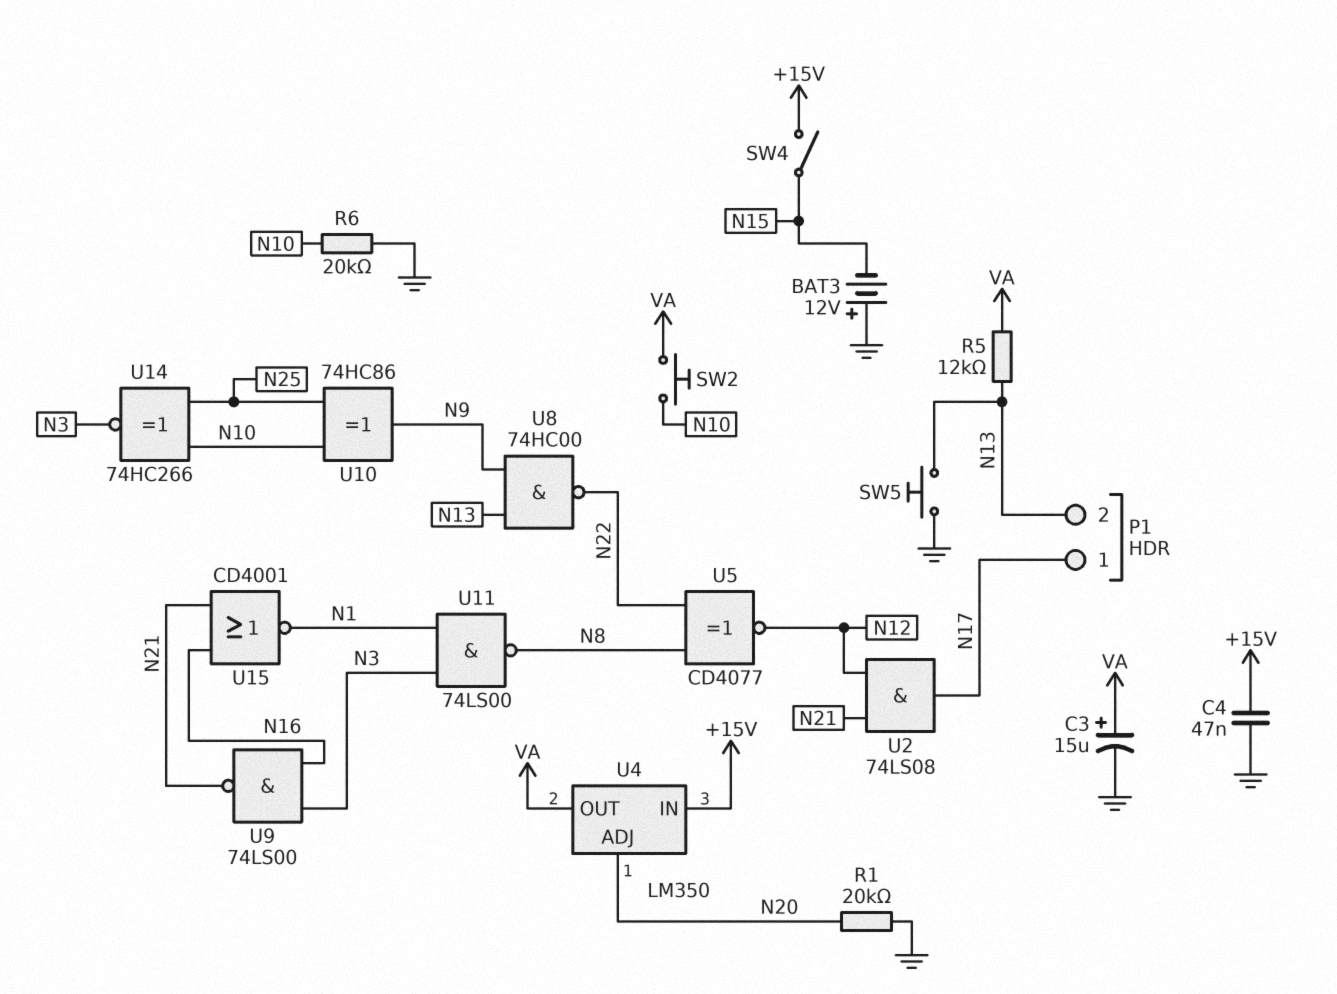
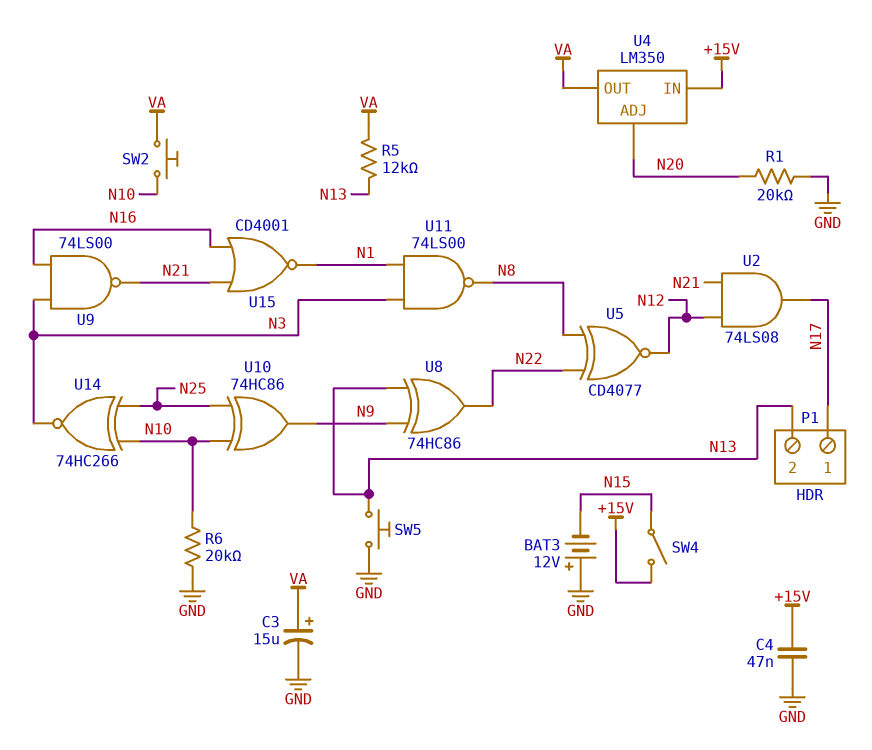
U8: NAND 74HC00 (in N9, in N13, out N22) -> XOR 74HC86 (in N9, in N13, out N22)

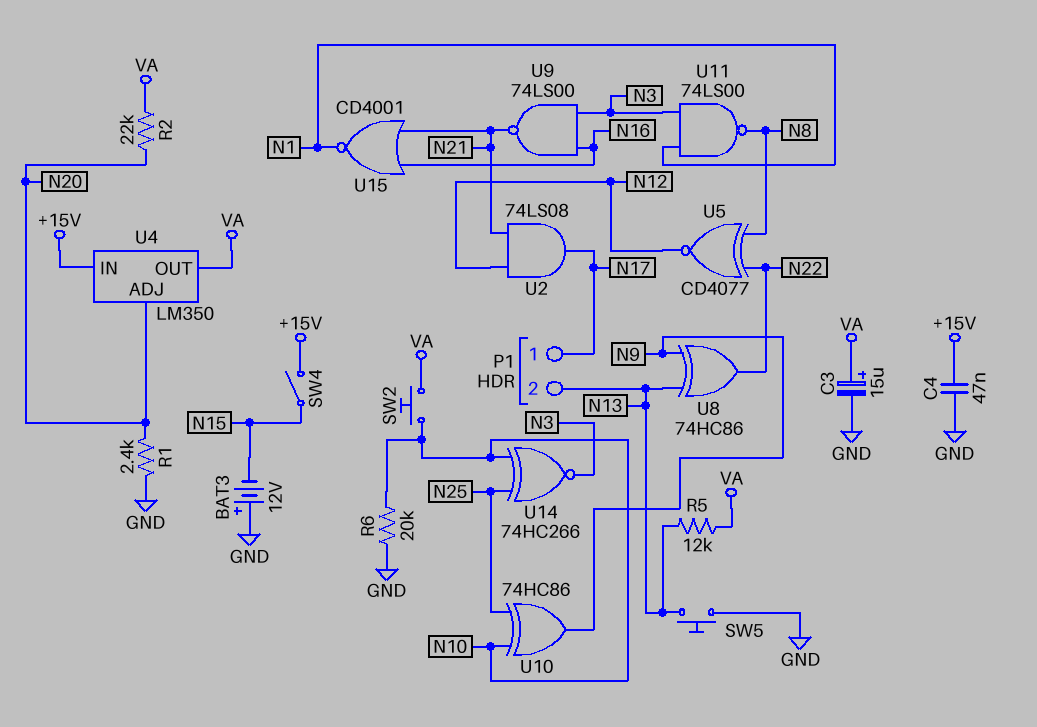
R1: 20k (GND, N20) -> 2.4k (GND, N20)
R2: none -> 22k (N20, VA)

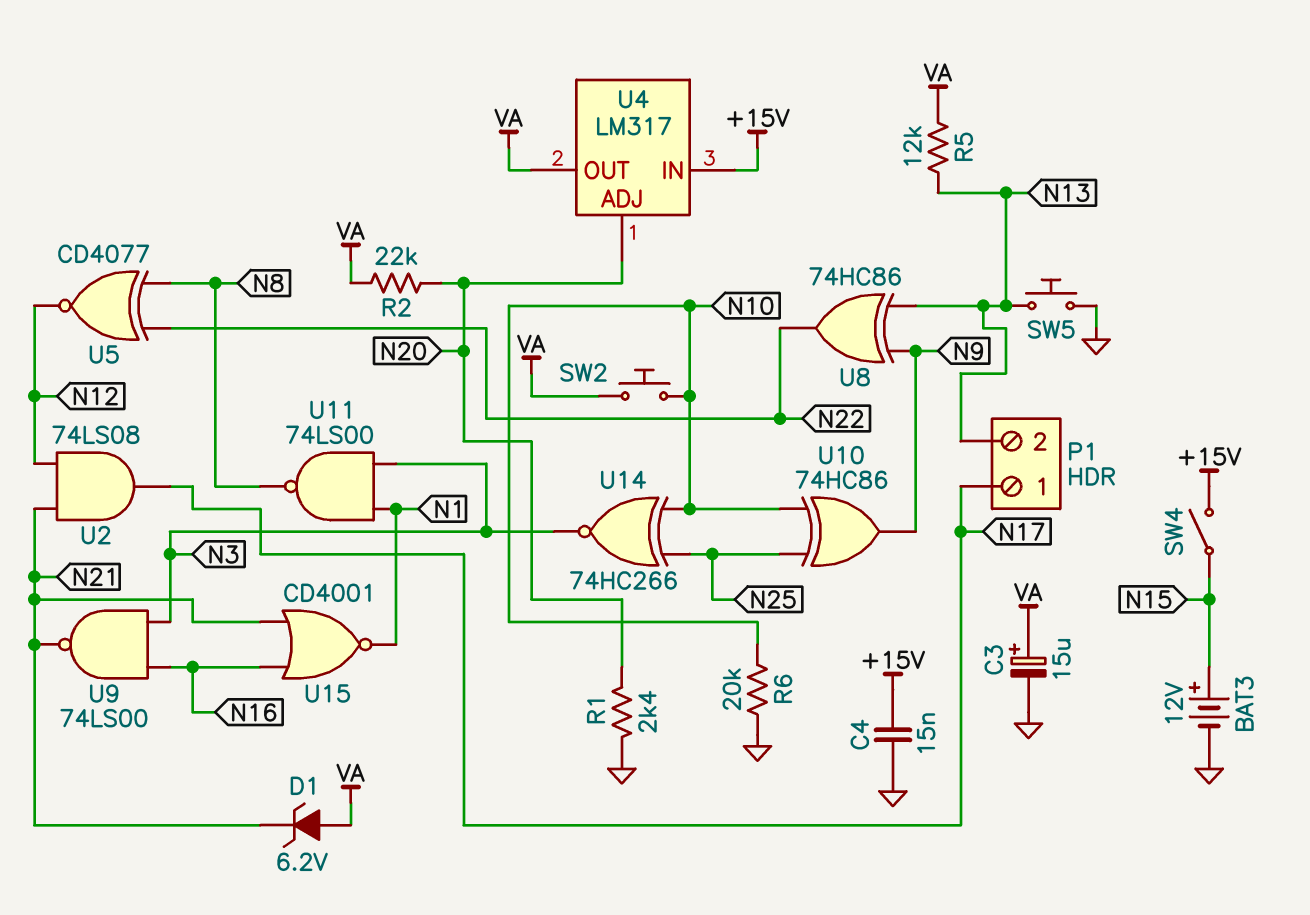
BAT3: 12V (plus GND, minus N15) -> 12V (plus N15, minus GND)
C4: 47nF (+15V, GND) -> 15nF (+15V, GND)
D1: none -> zener 6.2V (A VA, K N21)
U4: LM350 -> LM317

